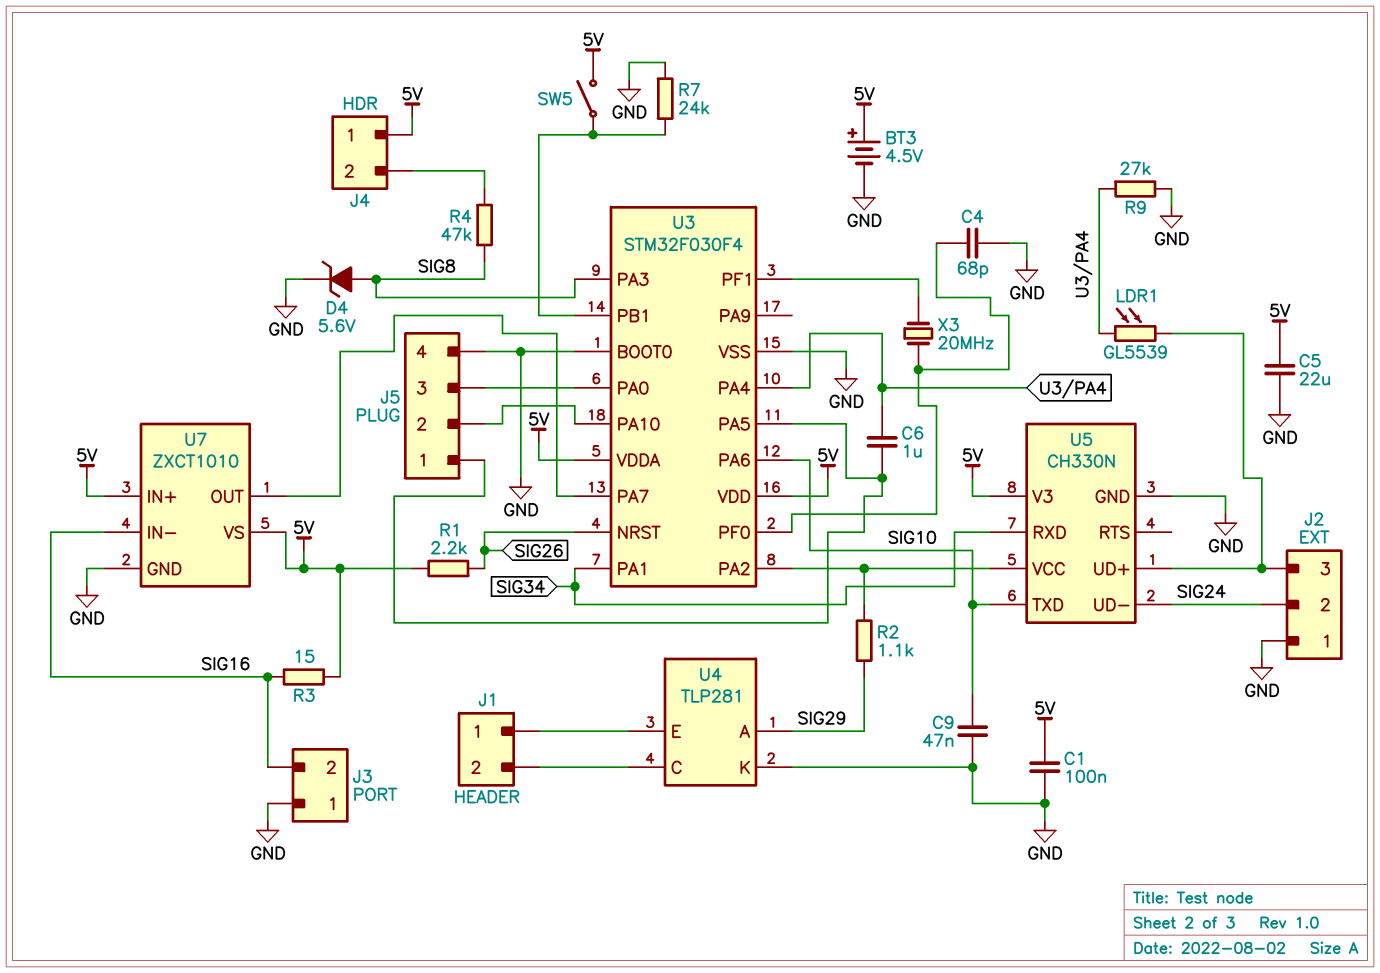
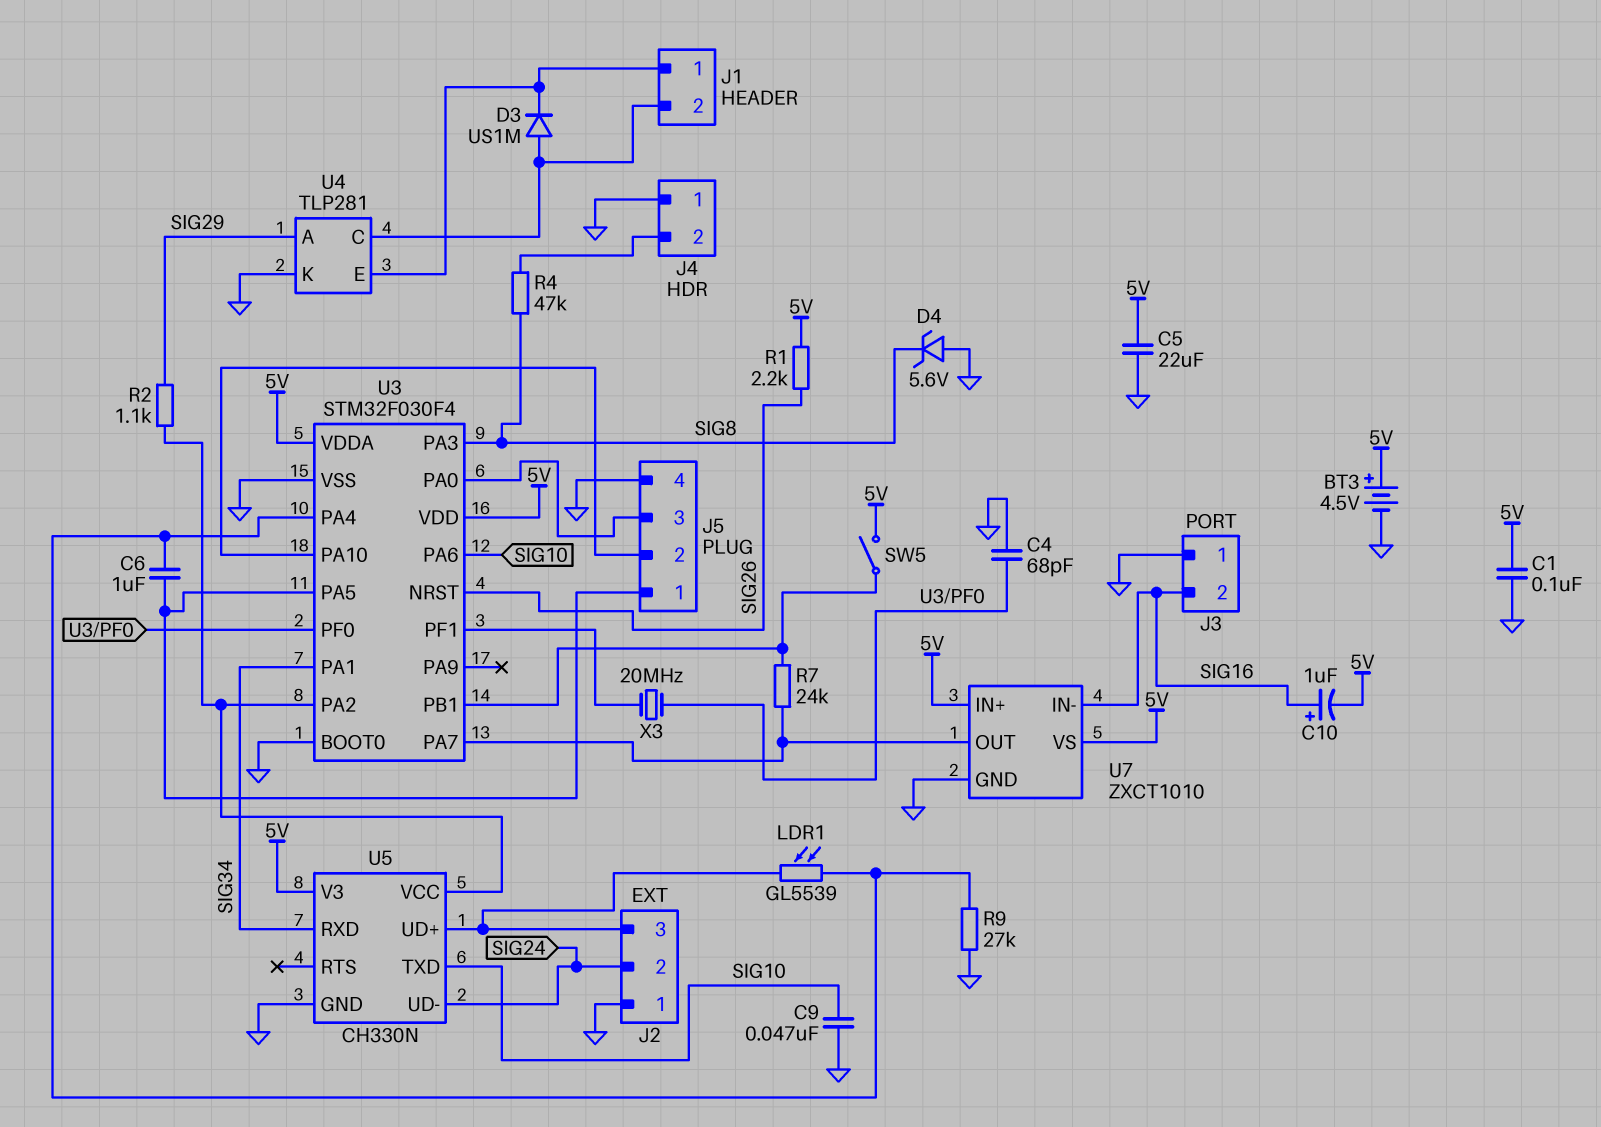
C10: none -> 1uF (plus SIG16, minus 5V)
D3: none -> diode US1M (A J1/2, K J1/1)
D4: zener 5.6V (A SIG8, K GND) -> zener 5.6V (A GND, K SIG8)
J4 pin 1: 5V -> GND
R3: 15 (5V, SIG16) -> none
R7: 24k (GND, U3/PB1) -> 24k (U3/PA7, U3/PB1)

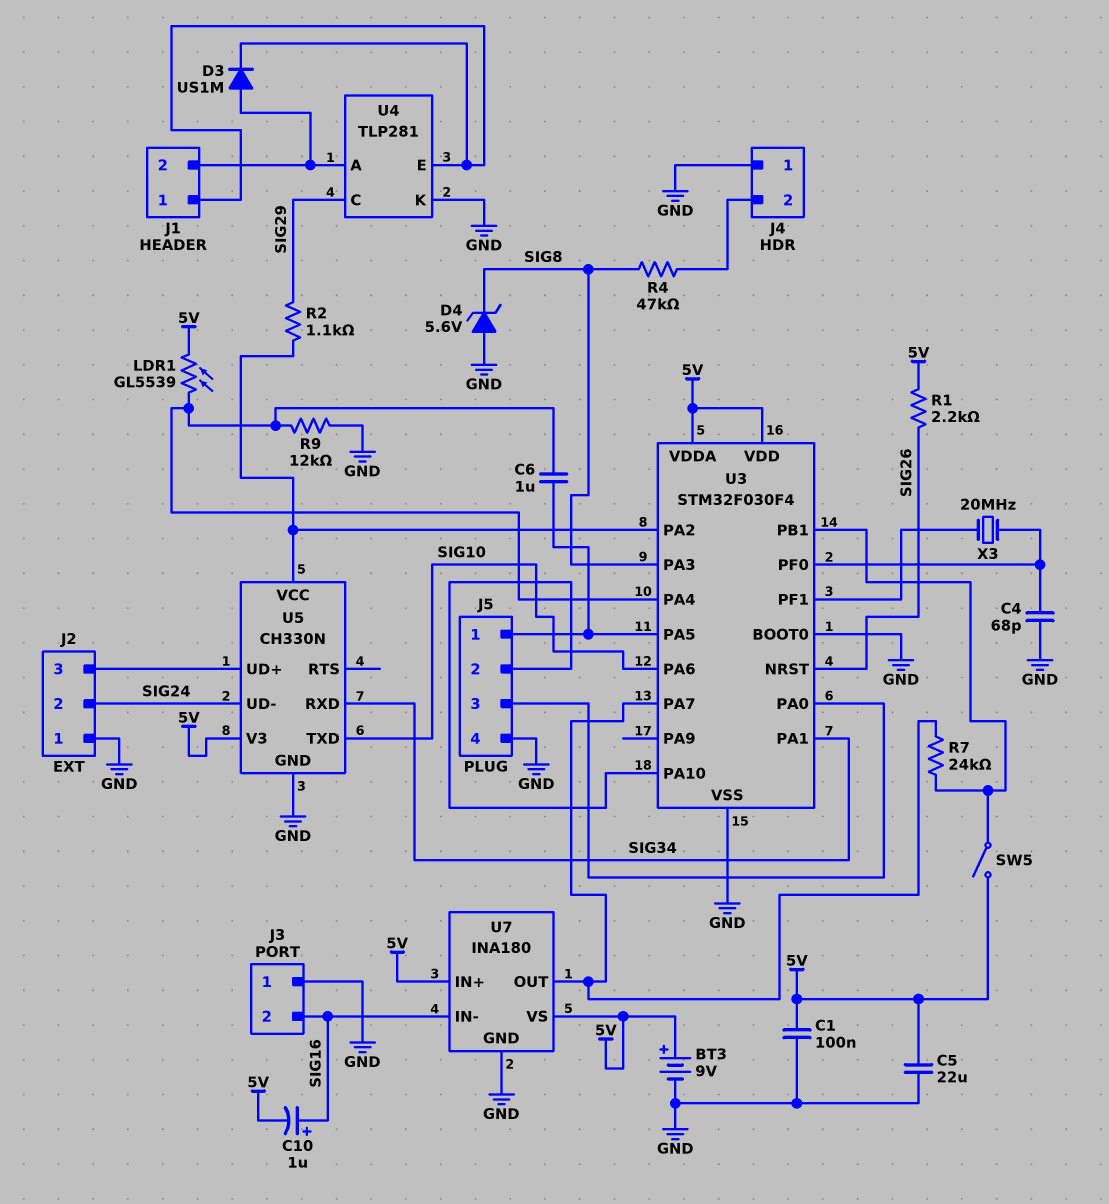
BT3: 4.5V (plus 5V, minus GND) -> 9V (plus 5V, minus GND)
C9: 47nF (GND, SIG10) -> none
LDR1: GL5539 (J2/3, U3/PA4) -> GL5539 (5V, U3/PA4)
R9: 27k (GND, U3/PA4) -> 12k (GND, U3/PA4)
U4 pin A: SIG29 -> J1/2
U4 pin C: J1/2 -> SIG29
U7: ZXCT1010 -> INA180

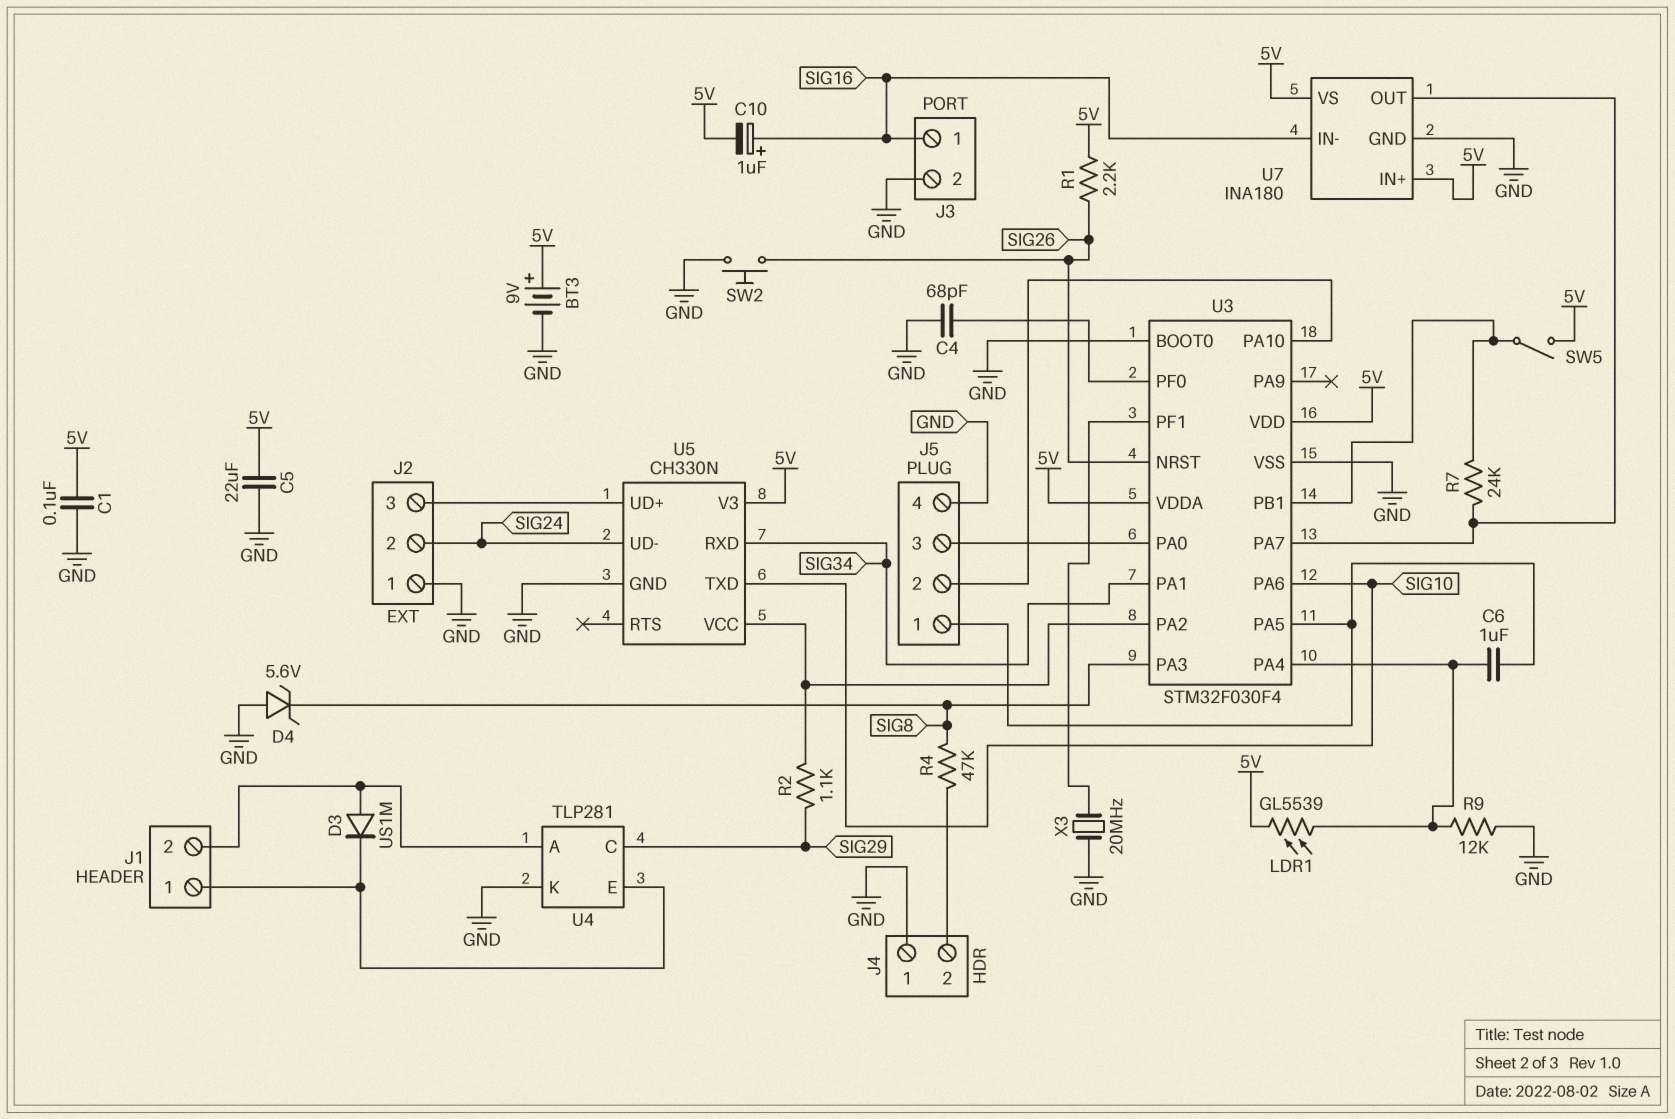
J3 pin 1: GND -> SIG16
J3 pin 2: SIG16 -> GND
SW2: none -> button (GND, SIG26)
X3: 20MHz (U3/PF0, U3/PF1) -> 20MHz (GND, U3/PF1)

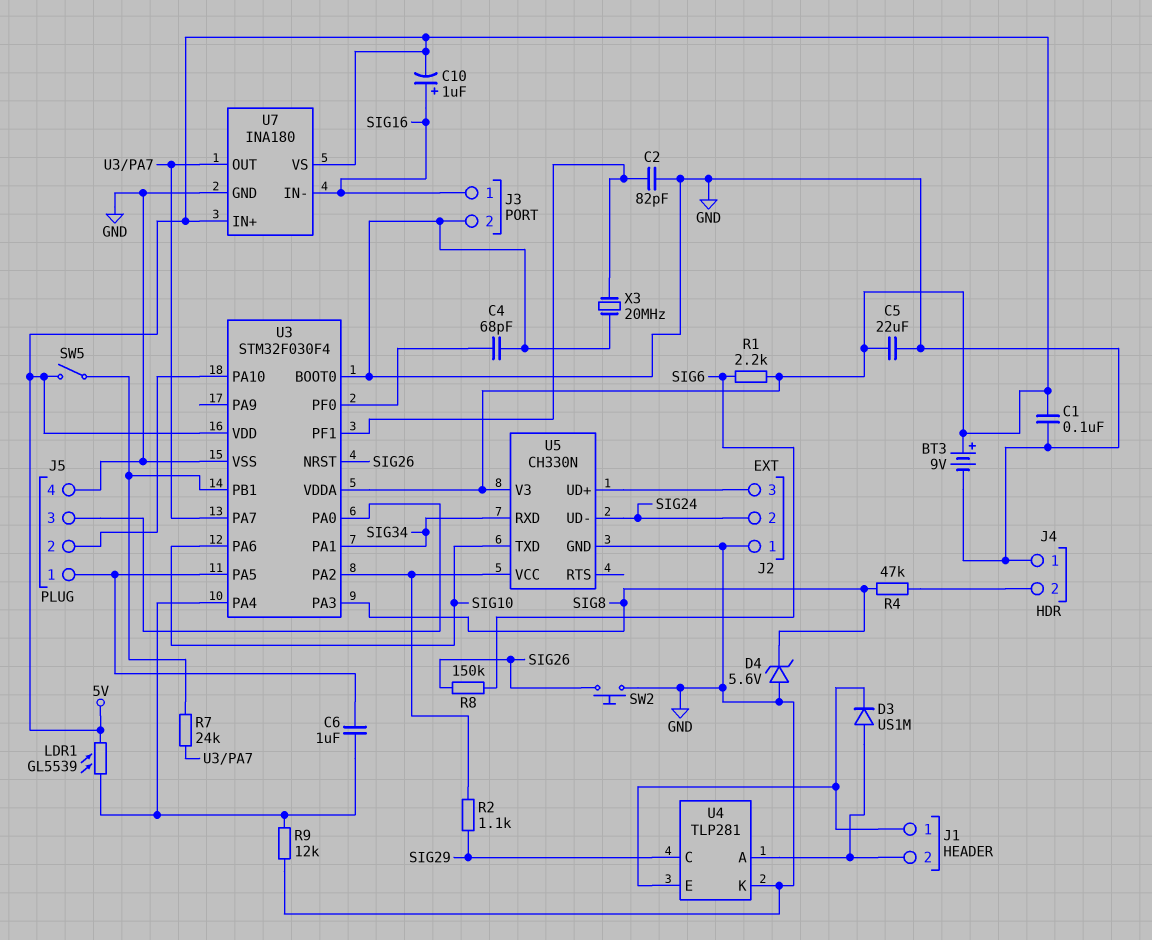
C2: none -> 82pF (GND, U3/PF1)
R1: 2.2k (5V, SIG26) -> 2.2k (5V, SIG6)
R8: none -> 150k (SIG6, SIG26)

